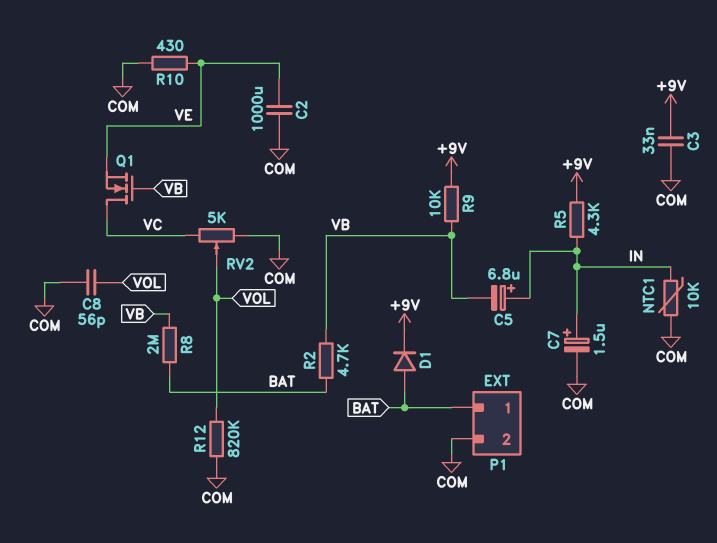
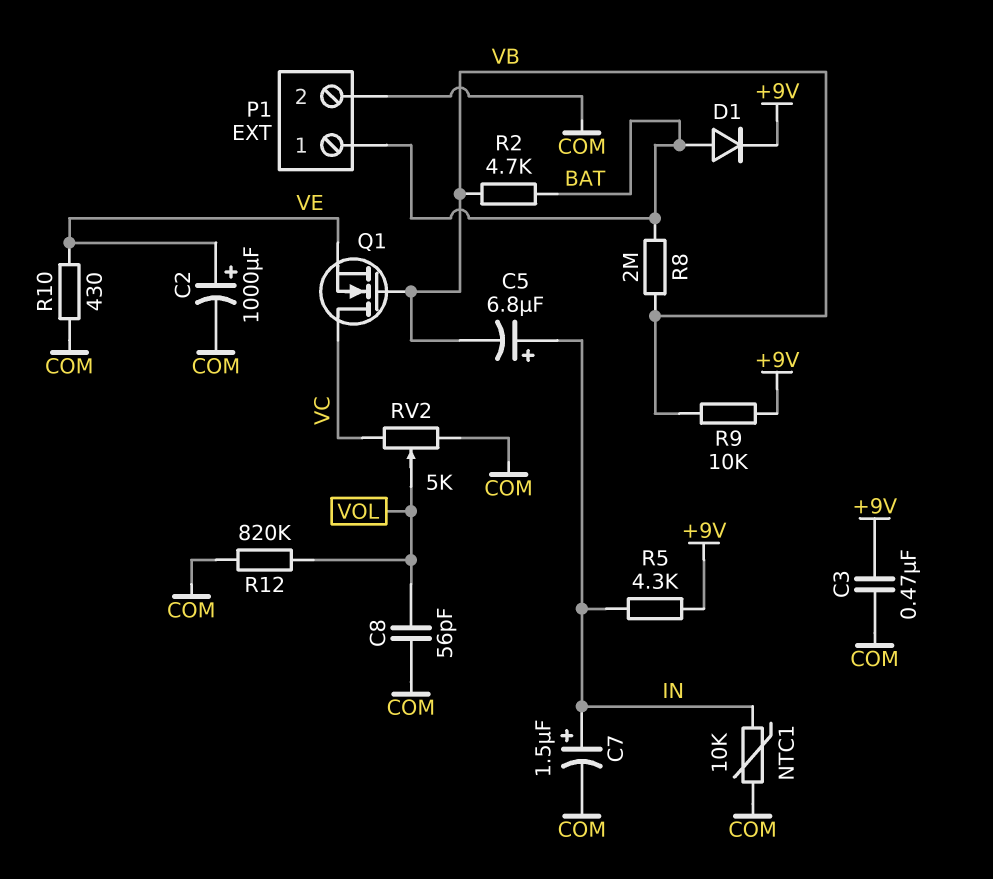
C2: 1000uF (COM, VE) -> 1000uF (plus VE, minus COM)
C3: 33nF (+9V, COM) -> 470nF (+9V, COM)

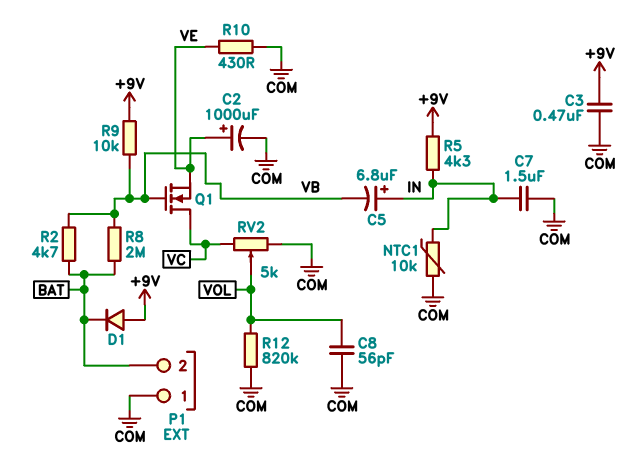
C7: 1.5uF (plus IN, minus COM) -> 1.5uF (COM, IN)
D1: diode (A BAT, K +9V) -> diode (A +9V, K BAT)
P1 pin 1: BAT -> COM
P1 pin 2: COM -> BAT

